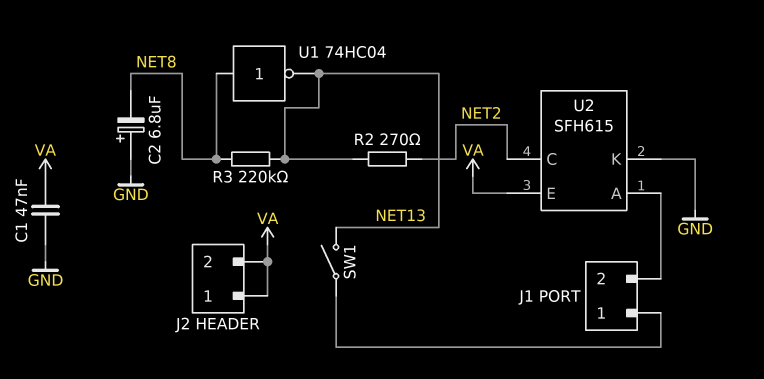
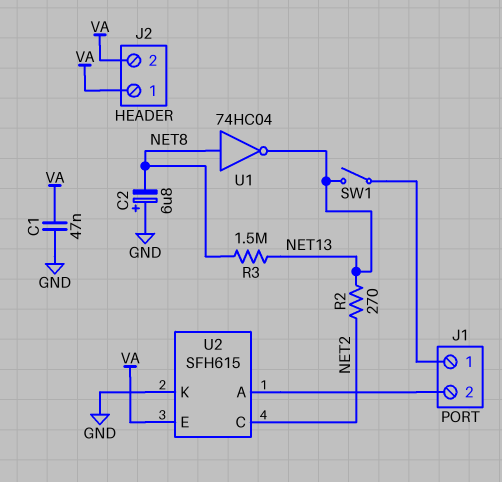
R3: 220k (NET8, NET13) -> 1.5M (NET8, NET13)

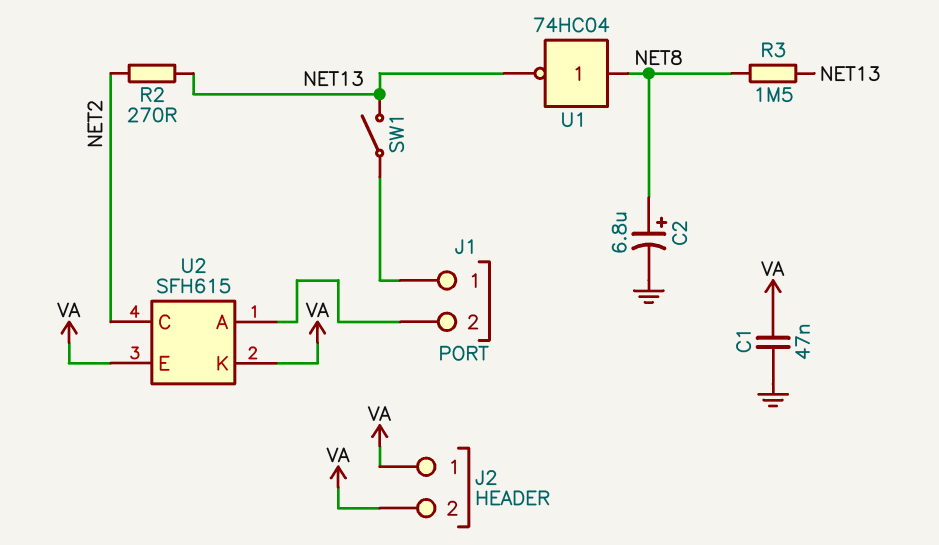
C2: 6.8uF (plus GND, minus NET8) -> 6.8uF (plus NET8, minus GND)
U2 pin K: GND -> VA

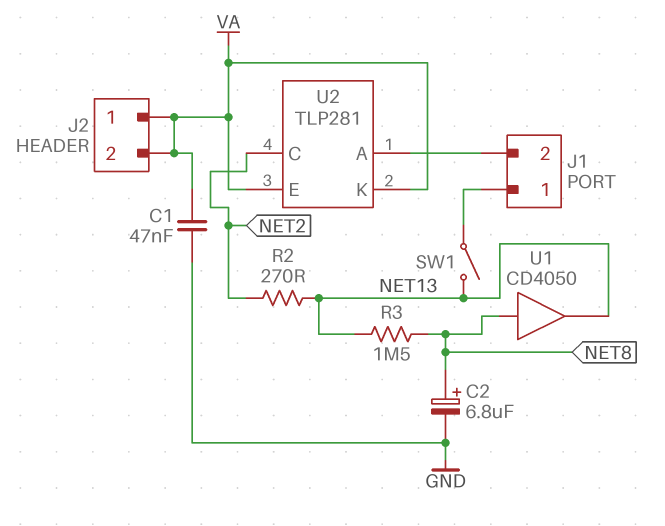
U1: NOT 74HC04 (in NET8, out NET13) -> buffer CD4050 (in NET8, out NET13)
U2: SFH615 -> TLP281

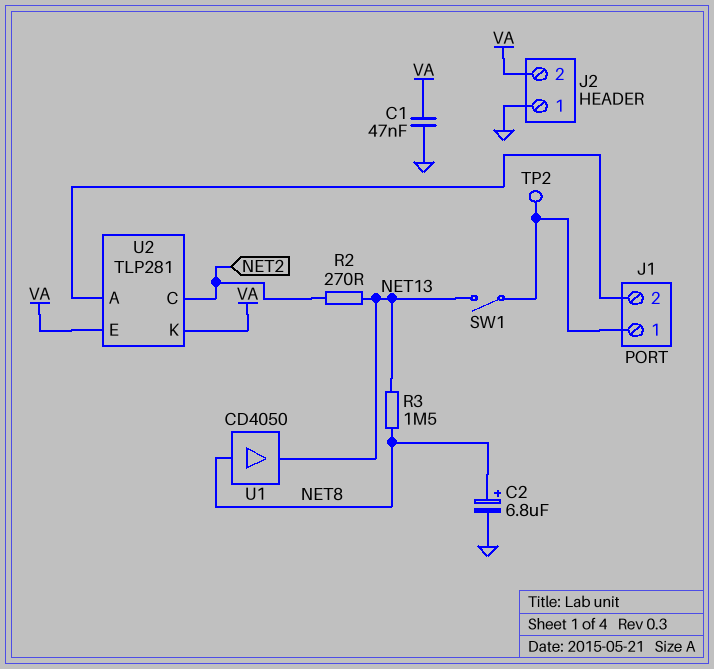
J2 pin 1: VA -> GND
TP2: none -> test point (J1/1)

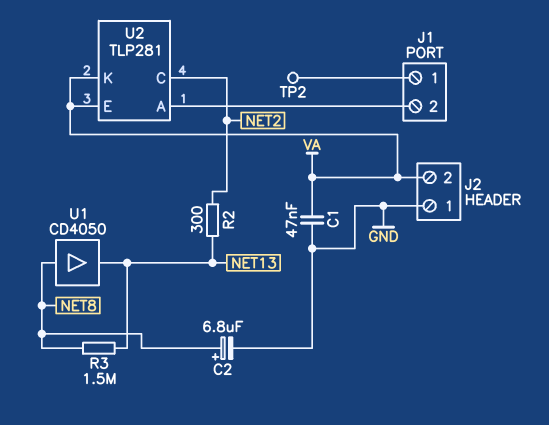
R2: 270 (NET2, NET13) -> 300 (NET2, NET13)
SW1: switch (J1/1, NET13) -> none

